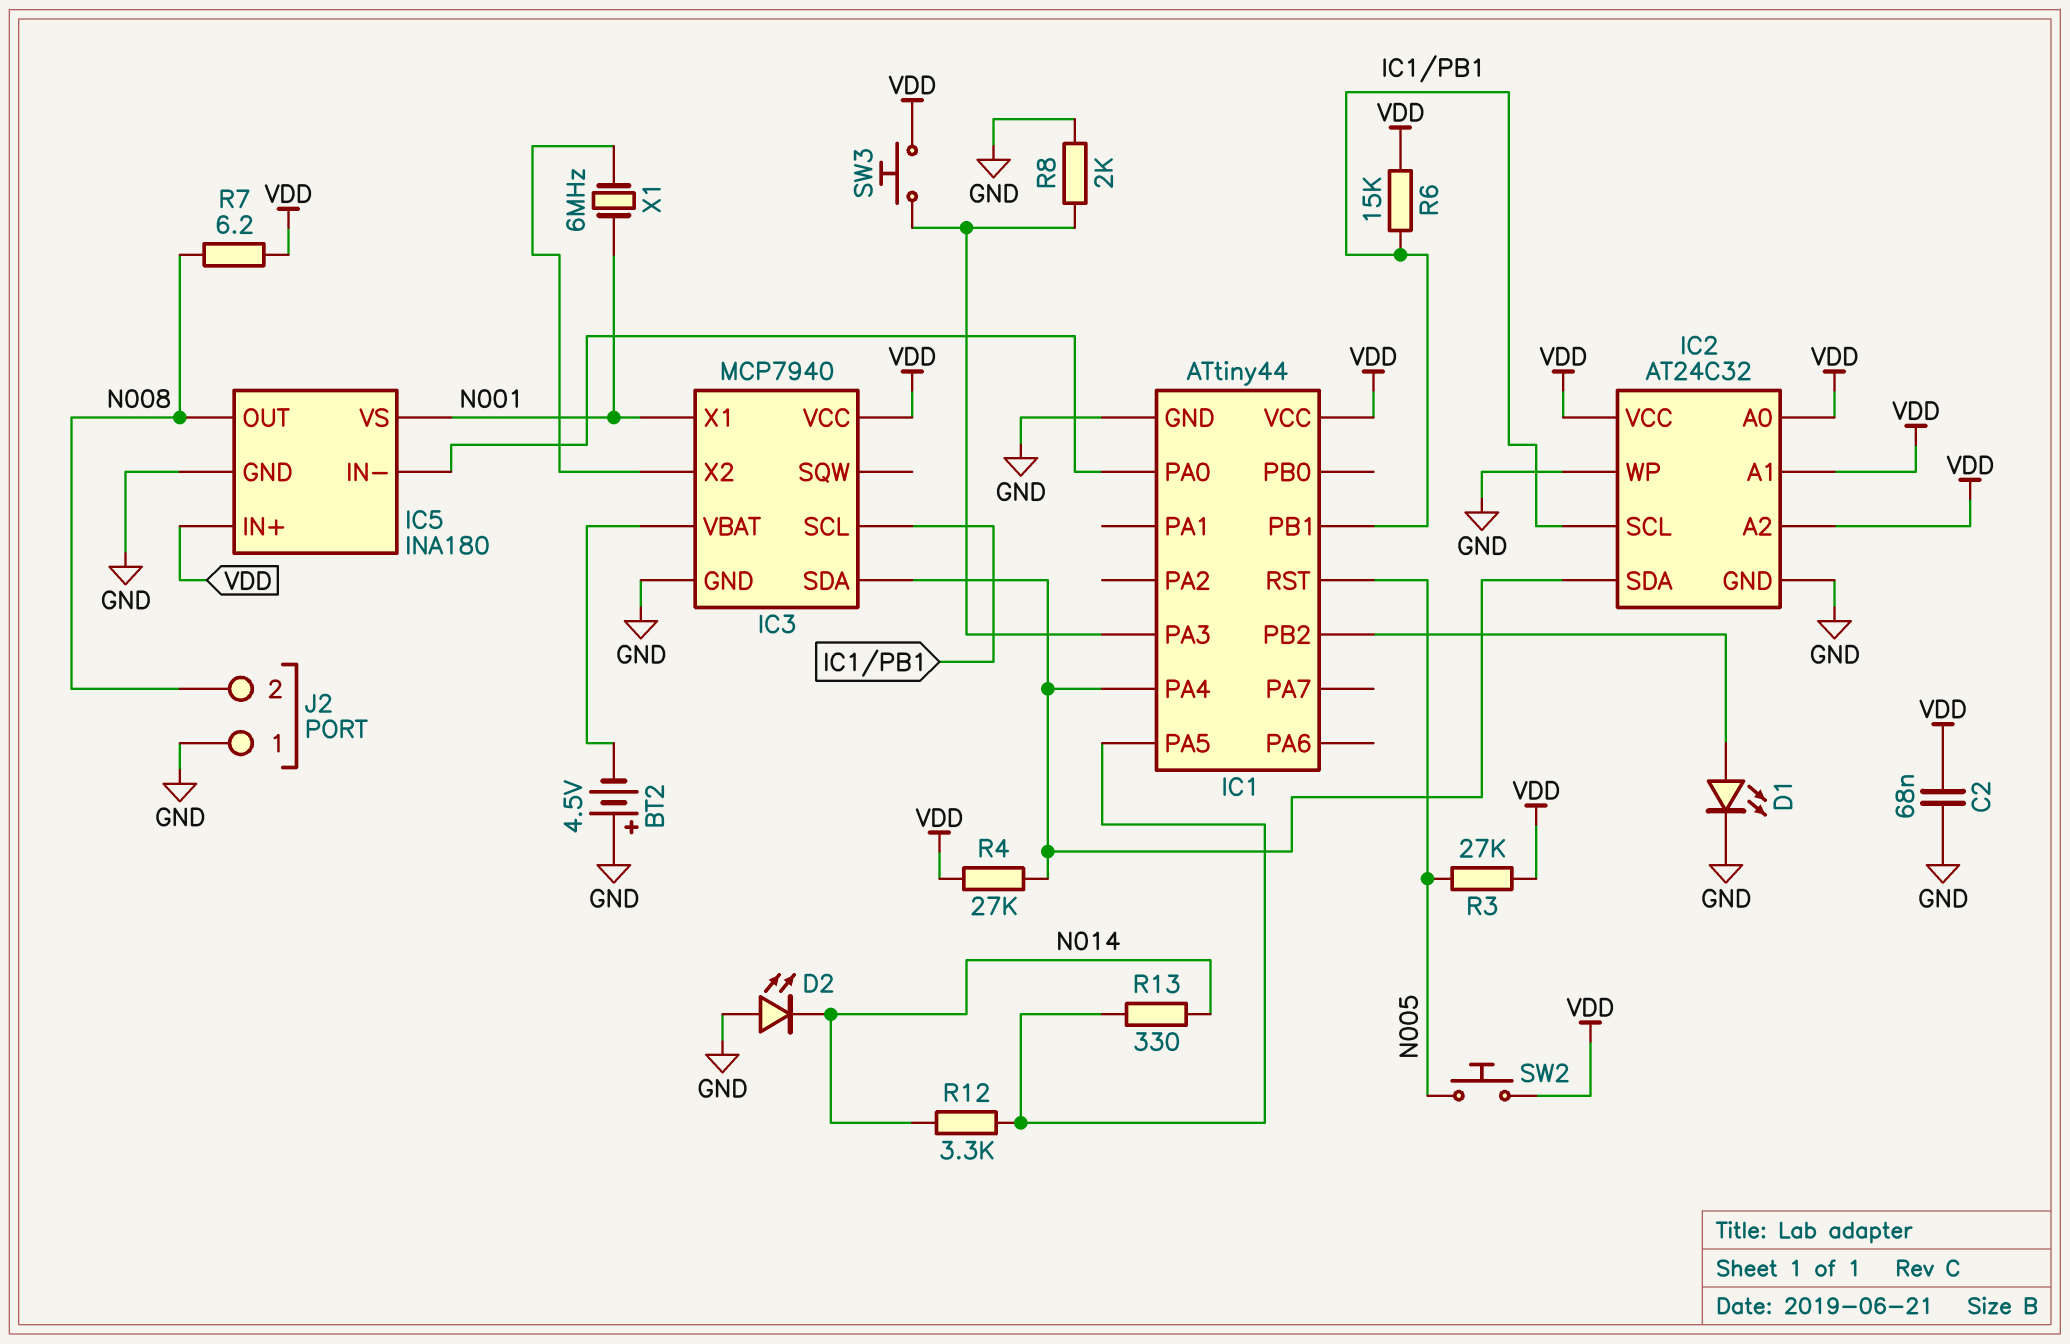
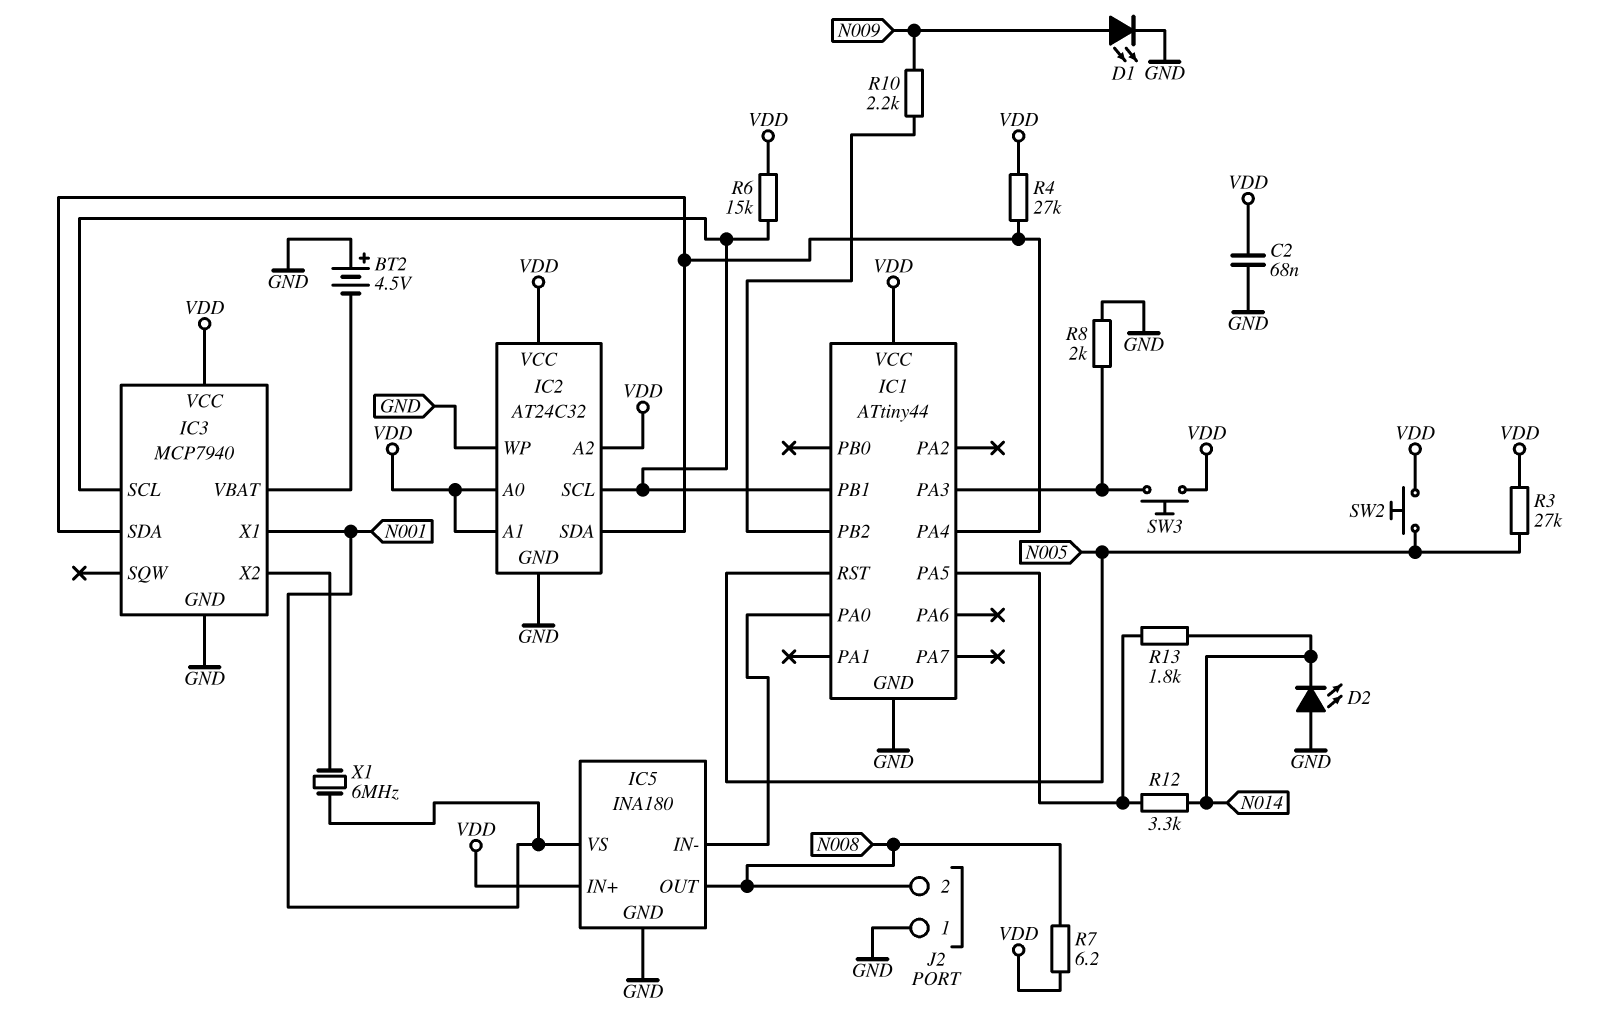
D1: LED (A IC1/PB2, K GND) -> LED (A N009, K GND)
R10: none -> 2.2k (IC1/PB2, N009)
R13: 330 (IC1/PA5, N014) -> 1.8k (IC1/PA5, N014)

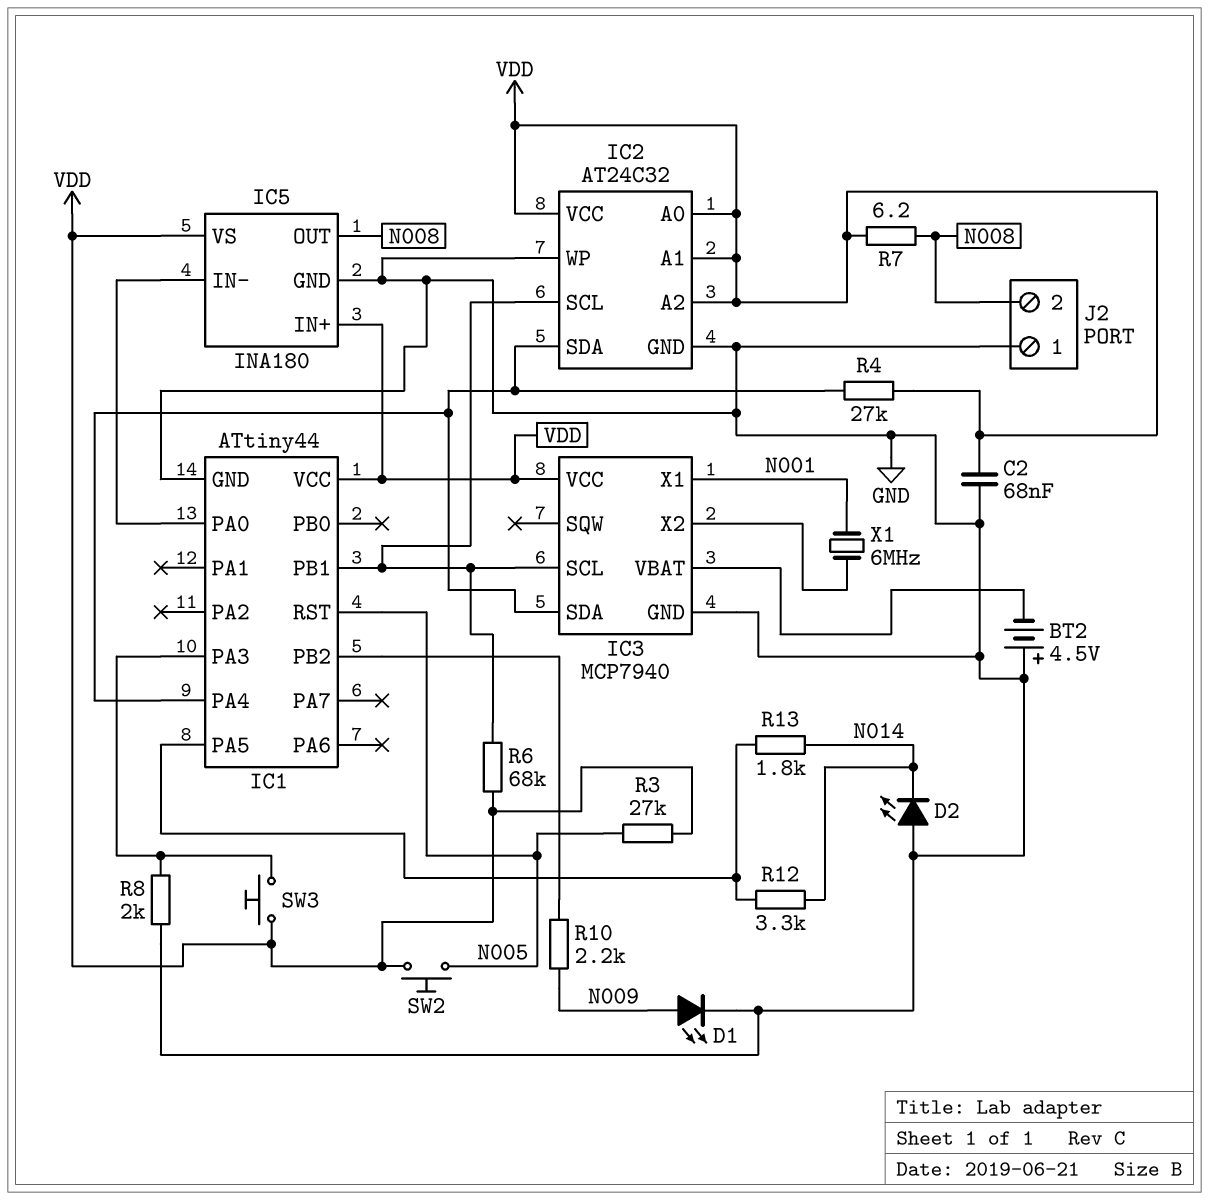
IC5 pin VS: N001 -> VDD
R6: 15k (IC1/PB1, VDD) -> 68k (IC1/PB1, VDD)

